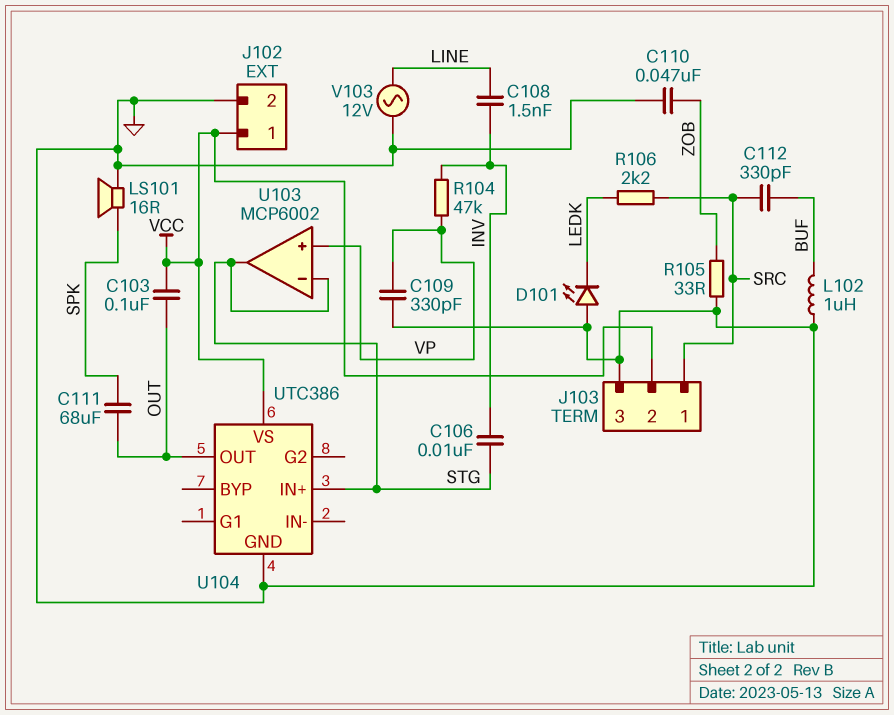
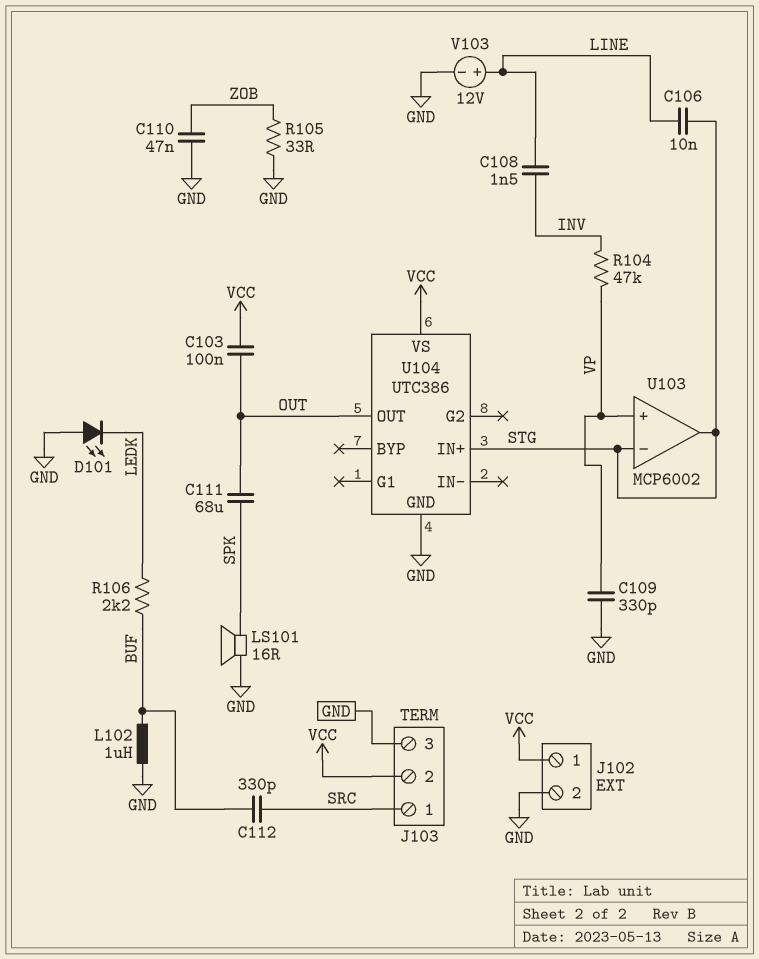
C106: 10nF (INV, STG) -> 10nF (LINE, STG)
R106: 2.2k (LEDK, SRC) -> 2.2k (BUF, LEDK)
V103: AC 12V (GND, LINE) -> 12V (plus LINE, minus GND)

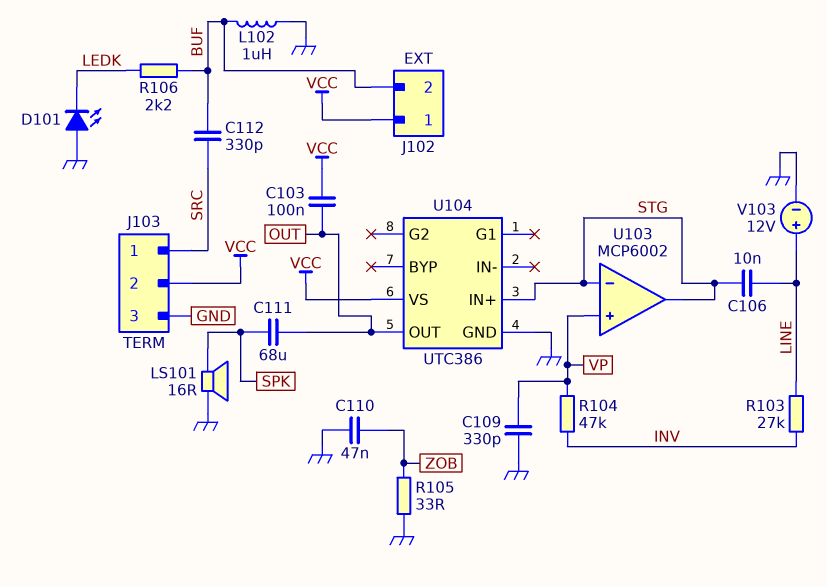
C108: 1.5nF (INV, LINE) -> none
J102 pin 2: GND -> BUF
R103: none -> 27k (INV, LINE)

